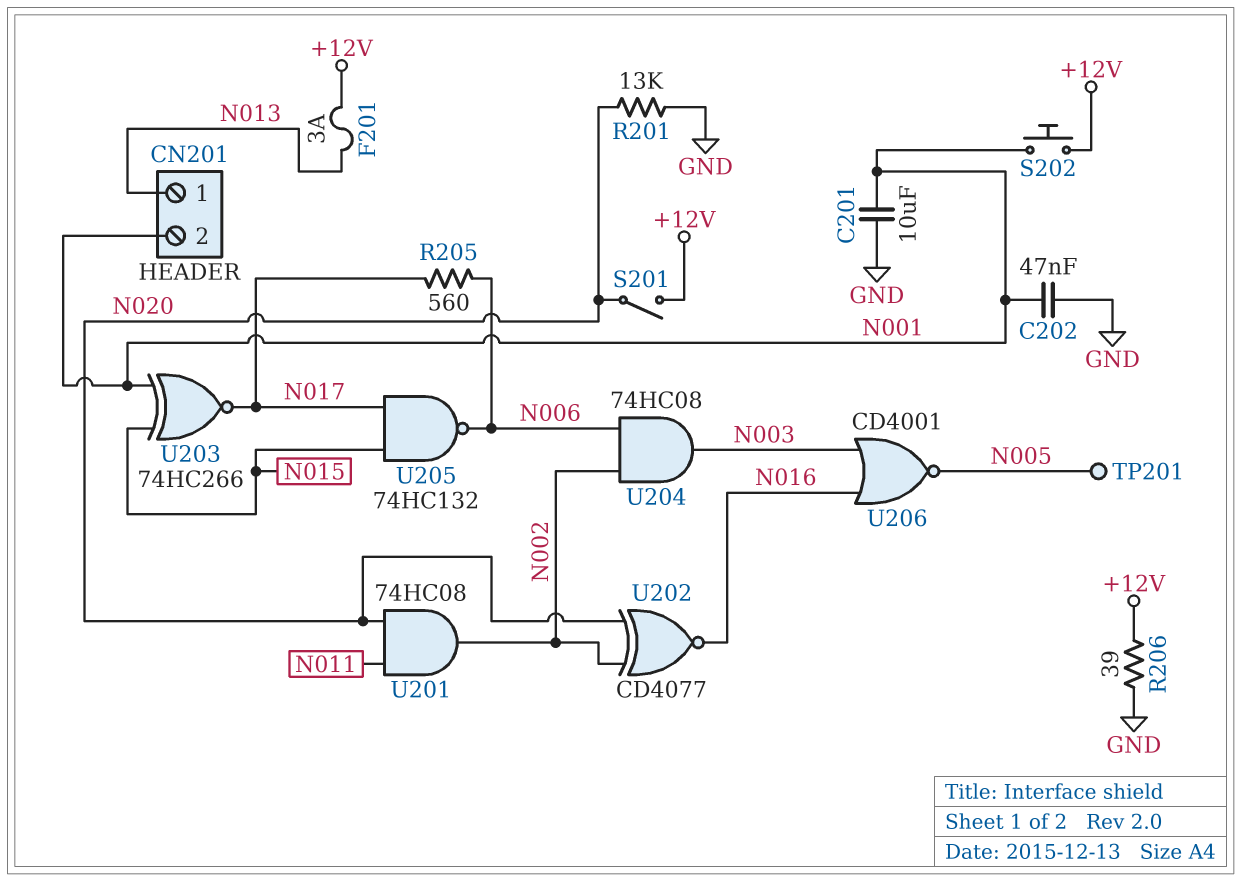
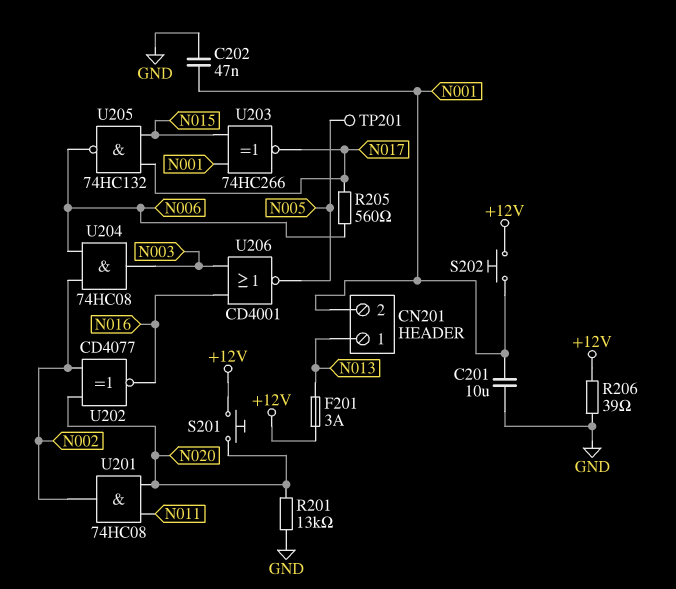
S201: switch (+12V, N020) -> button (+12V, N020)

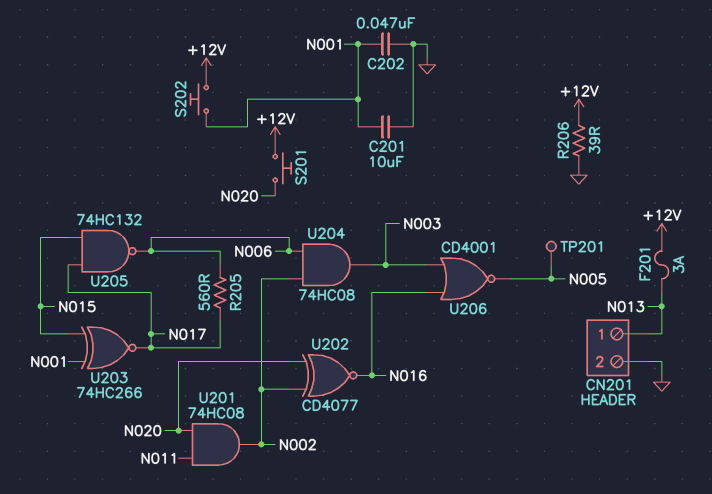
CN201 pin 2: N001 -> GND
R201: 13k (GND, N020) -> none

